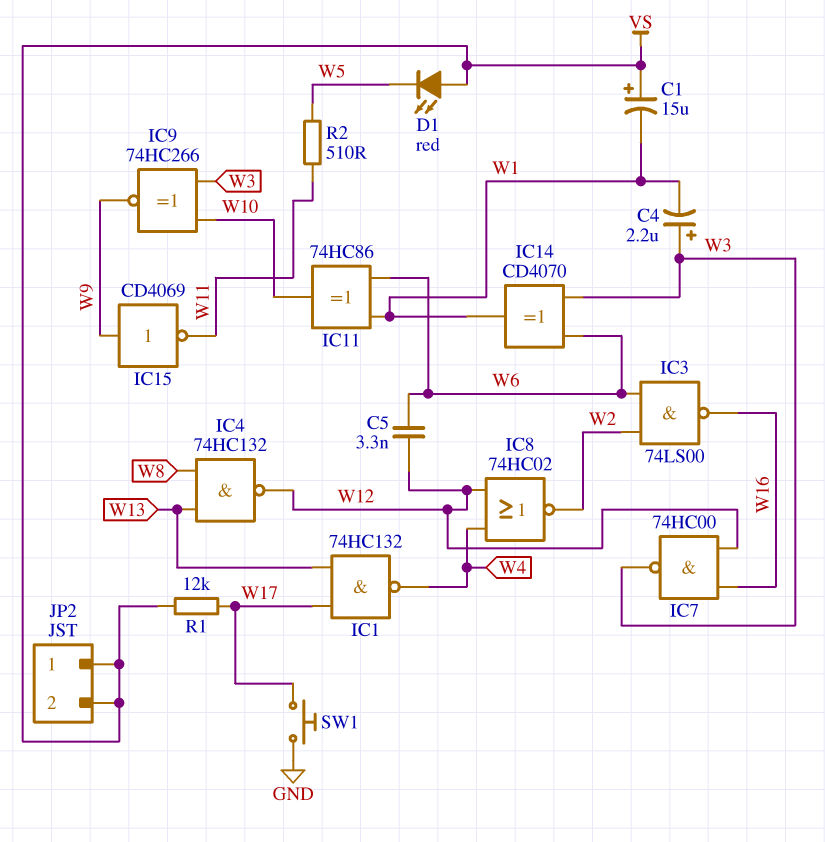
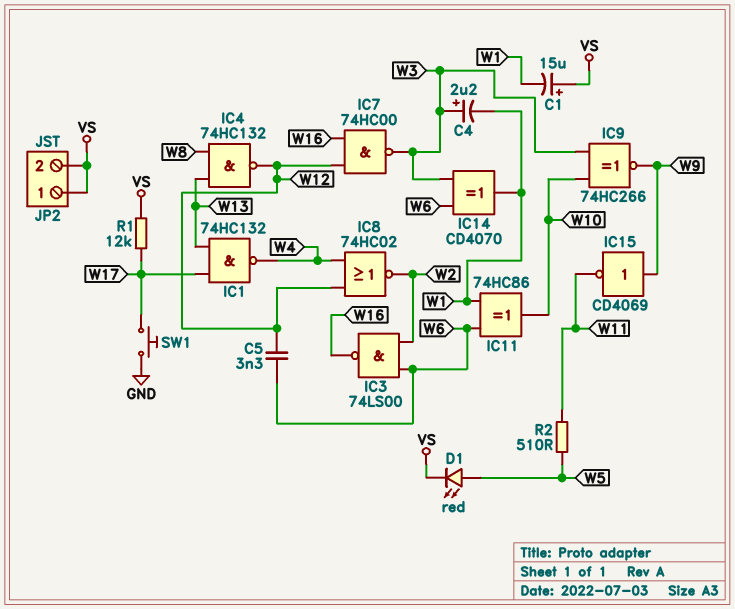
D1: LED red (A VS, K W5) -> LED red (A W5, K VS)

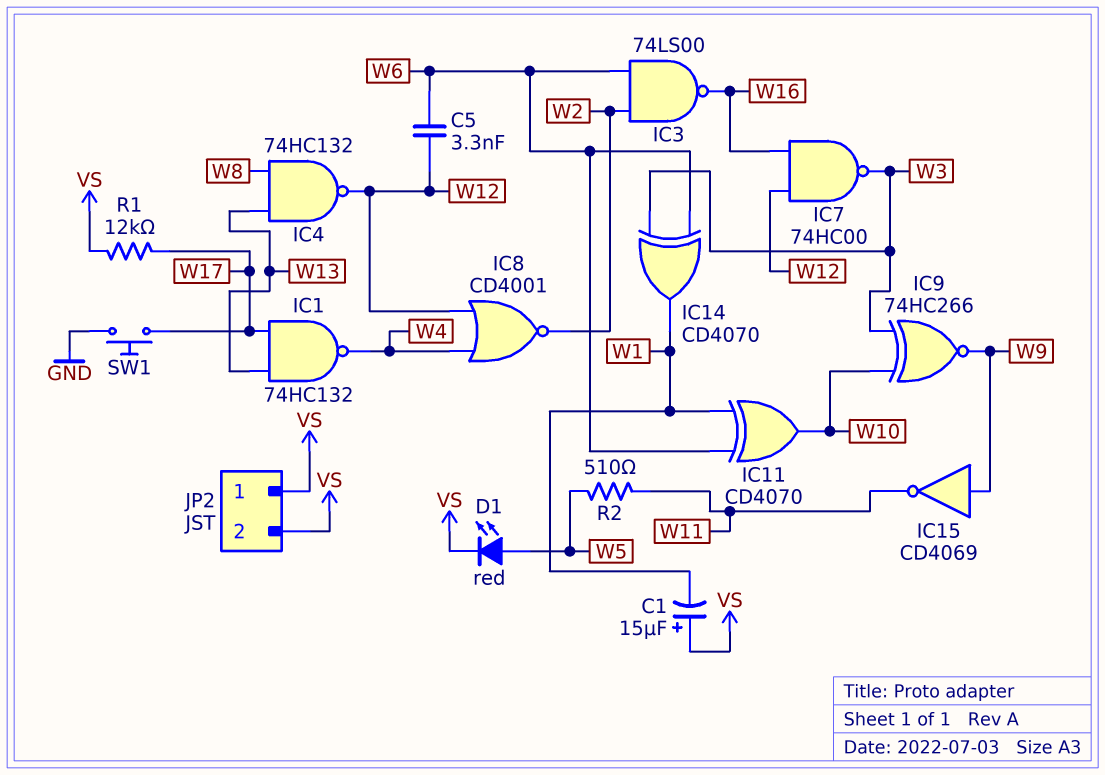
C4: 2.2uF (plus W3, minus W1) -> none
IC8: NOR 74HC02 (in W4, in W12, out W2) -> NOR CD4001 (in W4, in W12, out W2)
IC11: XOR 74HC86 (in W1, in W6, out W10) -> XOR CD4070 (in W1, in W6, out W10)

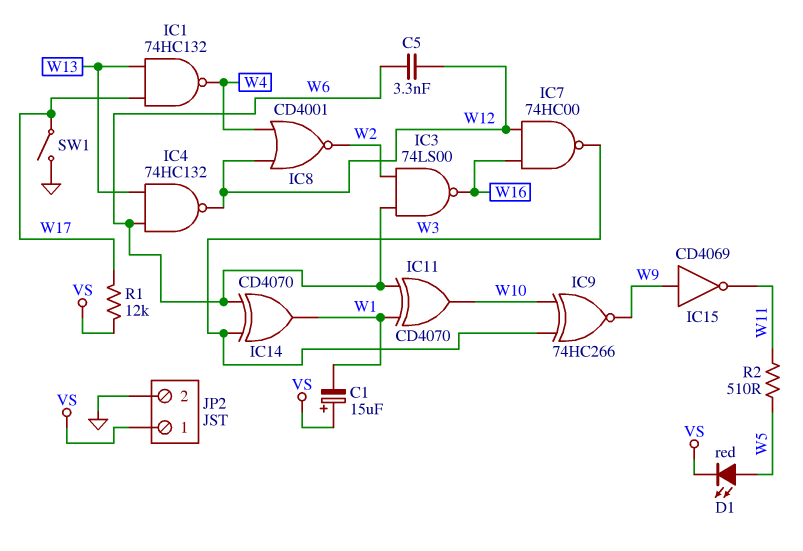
IC4: NAND 74HC132 (in W8, in W13, out W12) -> NAND 74HC132 (in W6, in W13, out W12)
JP2 pin 2: VS -> GND
SW1: button (GND, W17) -> switch (GND, W17)

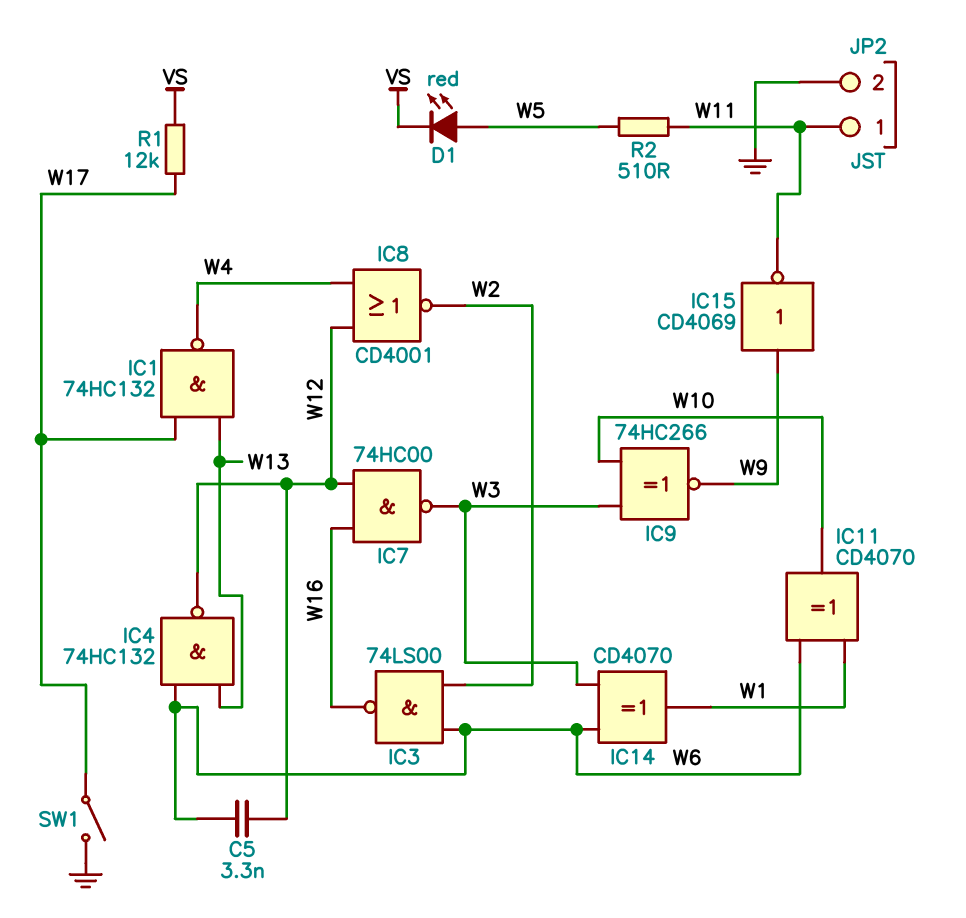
C1: 15uF (plus VS, minus W1) -> none
JP2 pin 1: VS -> W11

